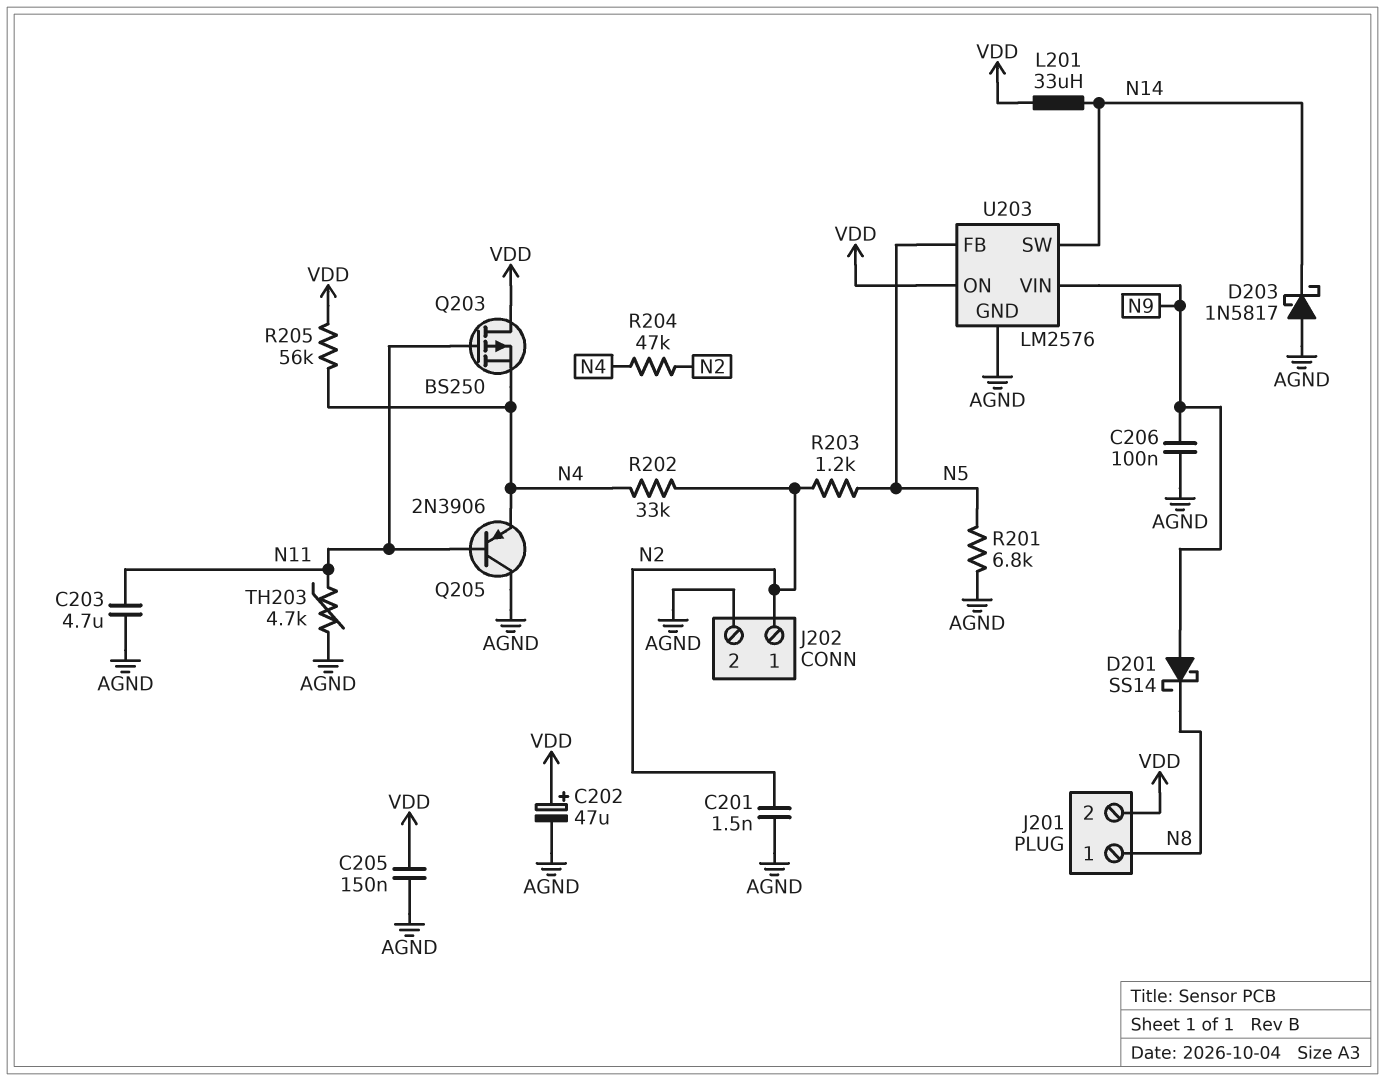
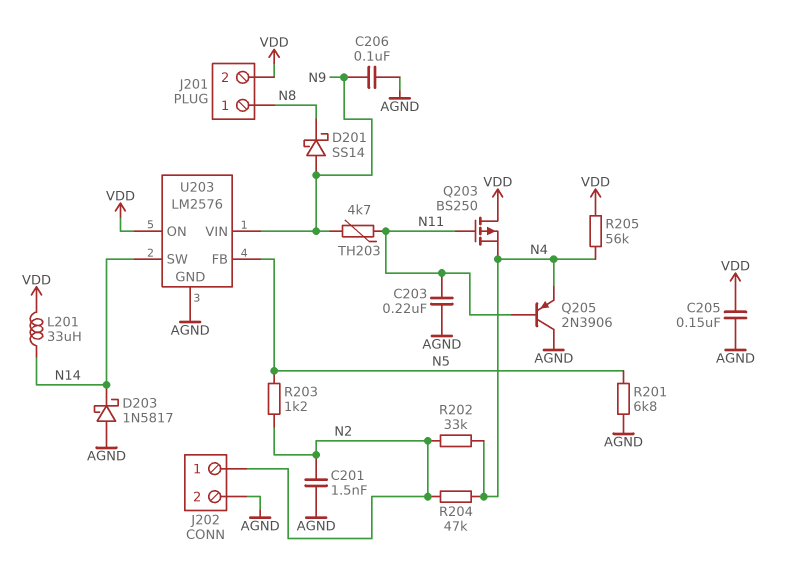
C202: 47uF (plus VDD, minus AGND) -> none
C203: 4.7uF (AGND, N11) -> 220nF (AGND, N11)
TH203: 4.7k (AGND, N11) -> 4.7k (N9, N11)

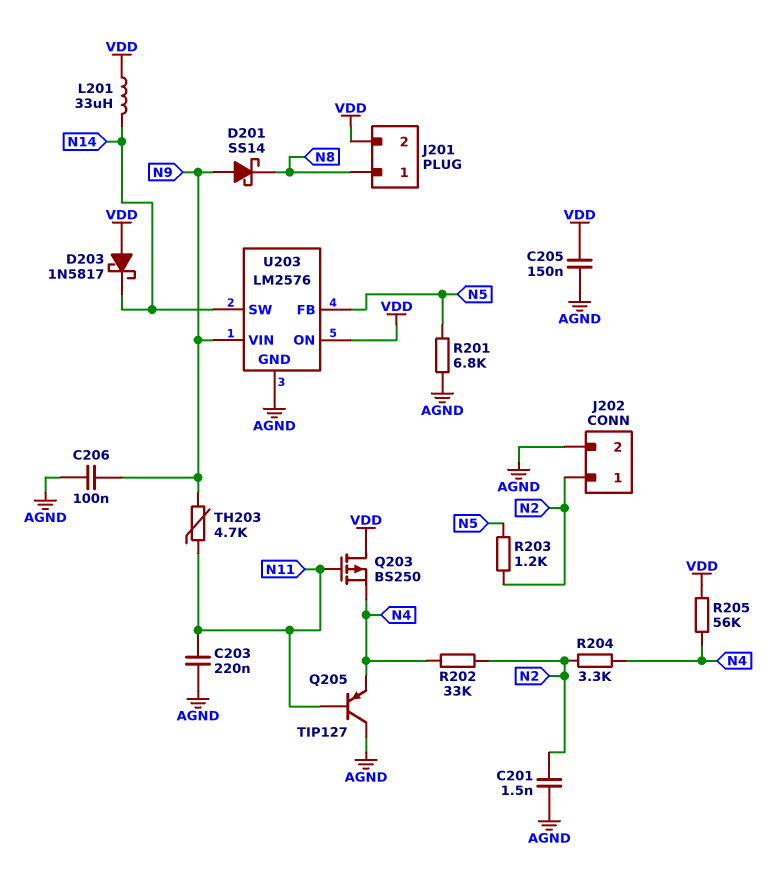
D203: schottky 1N5817 (A AGND, K N14) -> schottky 1N5817 (A VDD, K N14)
Q205: PNP 2N3906 (B N11, C AGND, E N4) -> PNP TIP127 (B N11, C AGND, E N4)
R204: 47k (N2, N4) -> 3.3k (N2, N4)

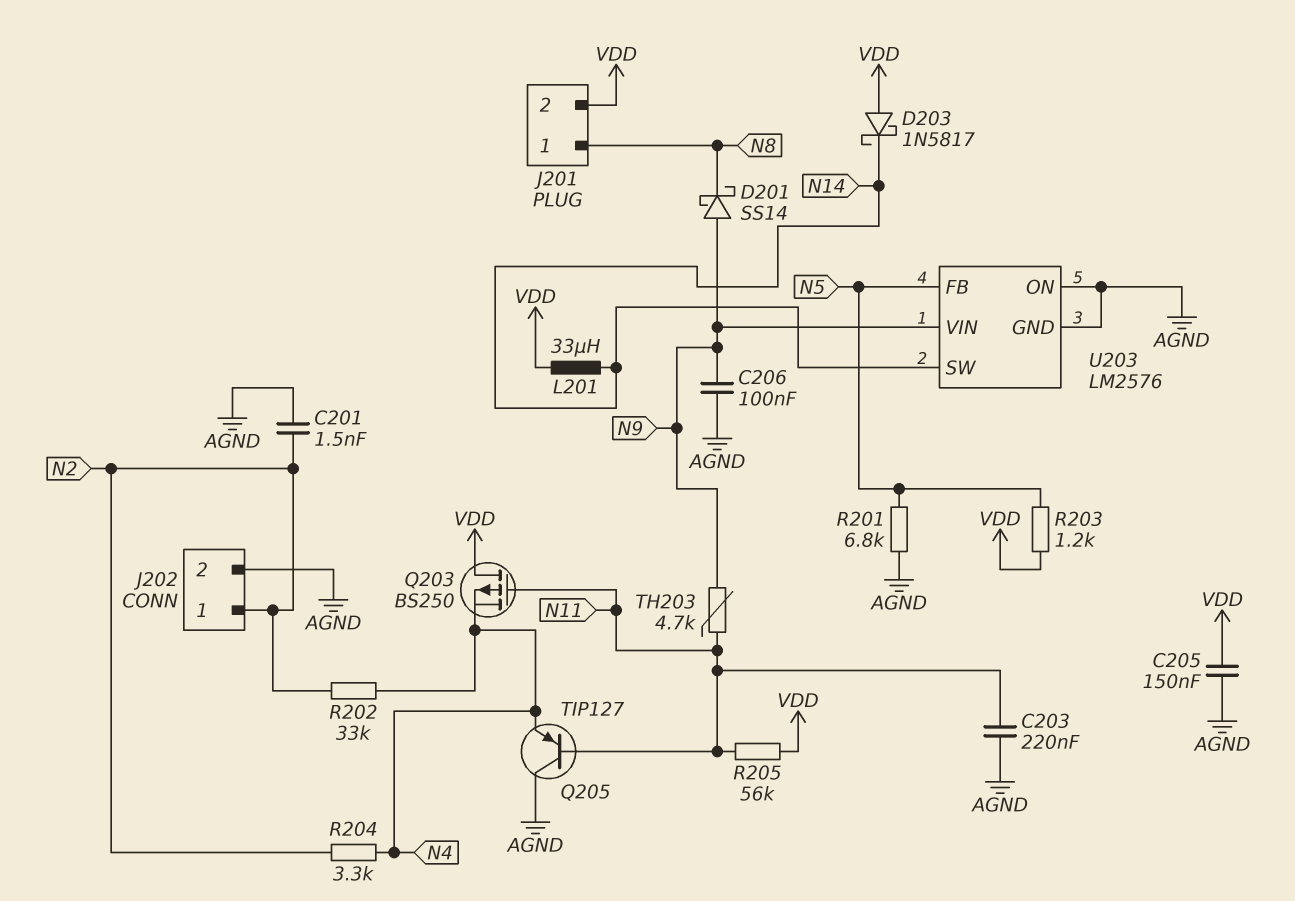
R203: 1.2k (N2, N5) -> 1.2k (N5, VDD)
R205: 56k (N4, VDD) -> 56k (N11, VDD)
U203 pin ON: VDD -> AGND

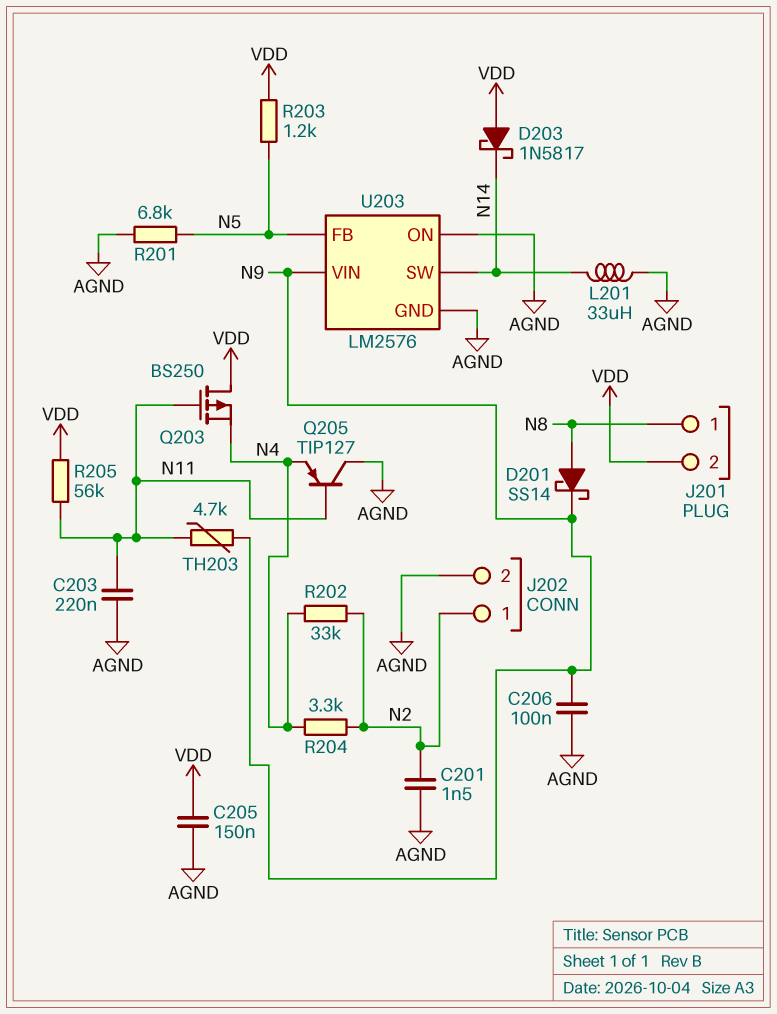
D201: schottky SS14 (A N9, K N8) -> schottky SS14 (A N8, K N9)
L201: 33uH (N14, VDD) -> 33uH (AGND, N14)

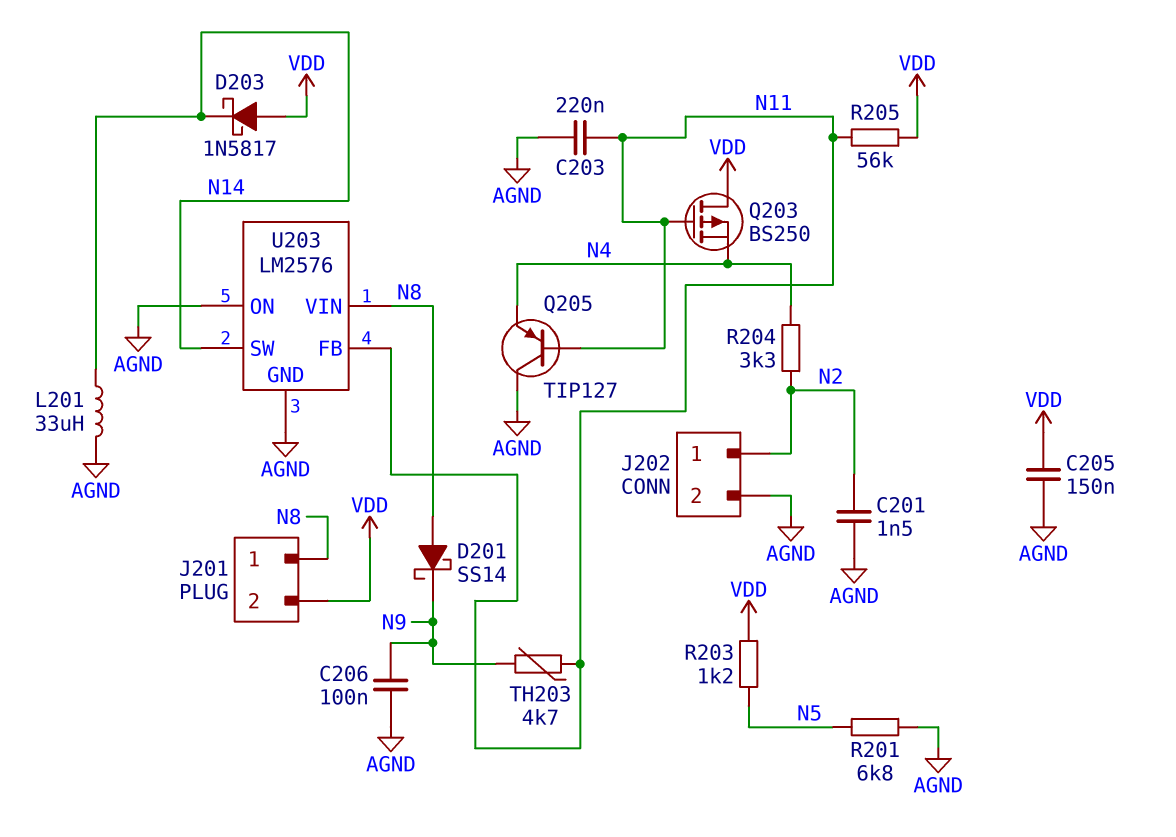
R202: 33k (N2, N4) -> none
U203 pin FB: N5 -> N11
U203 pin VIN: N9 -> N8

